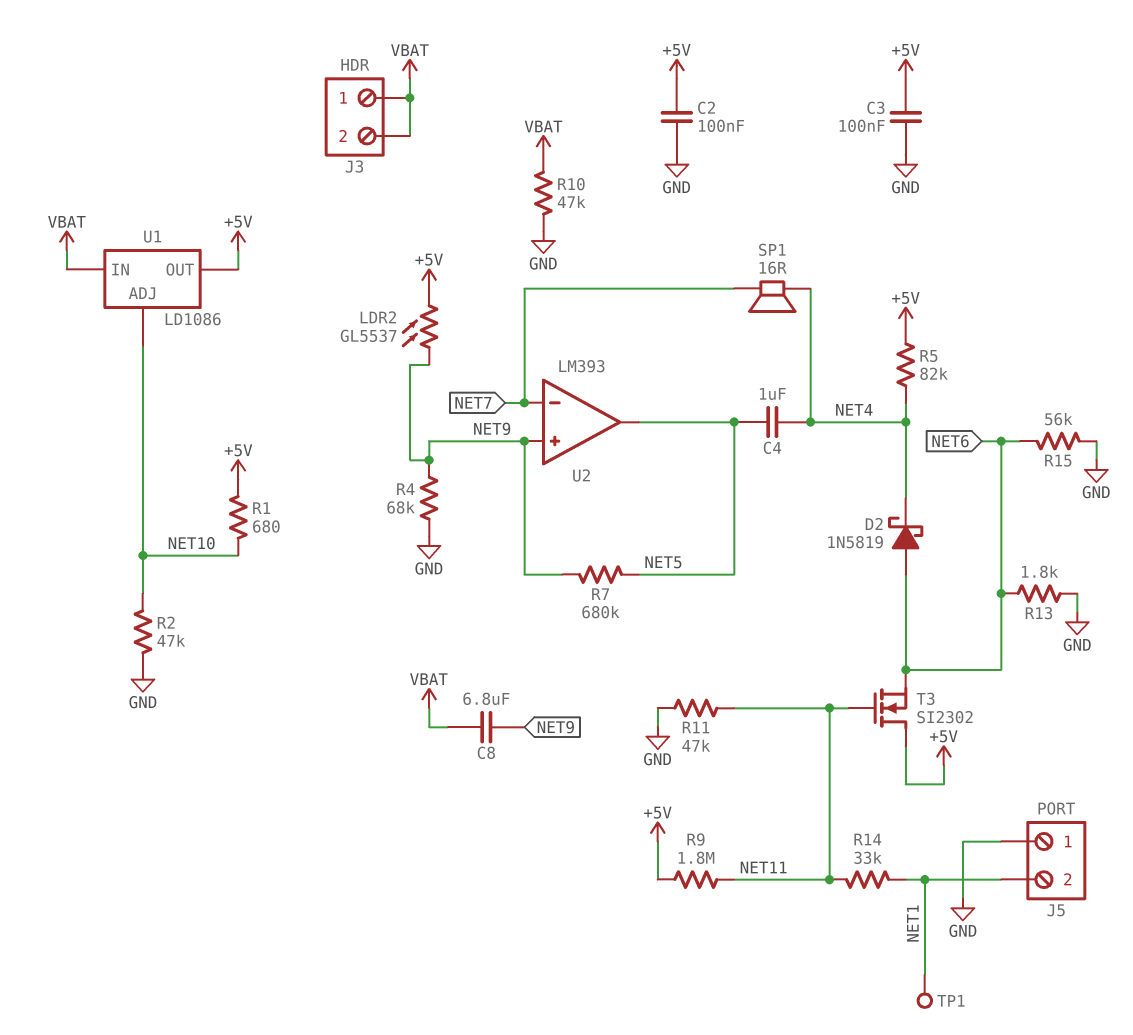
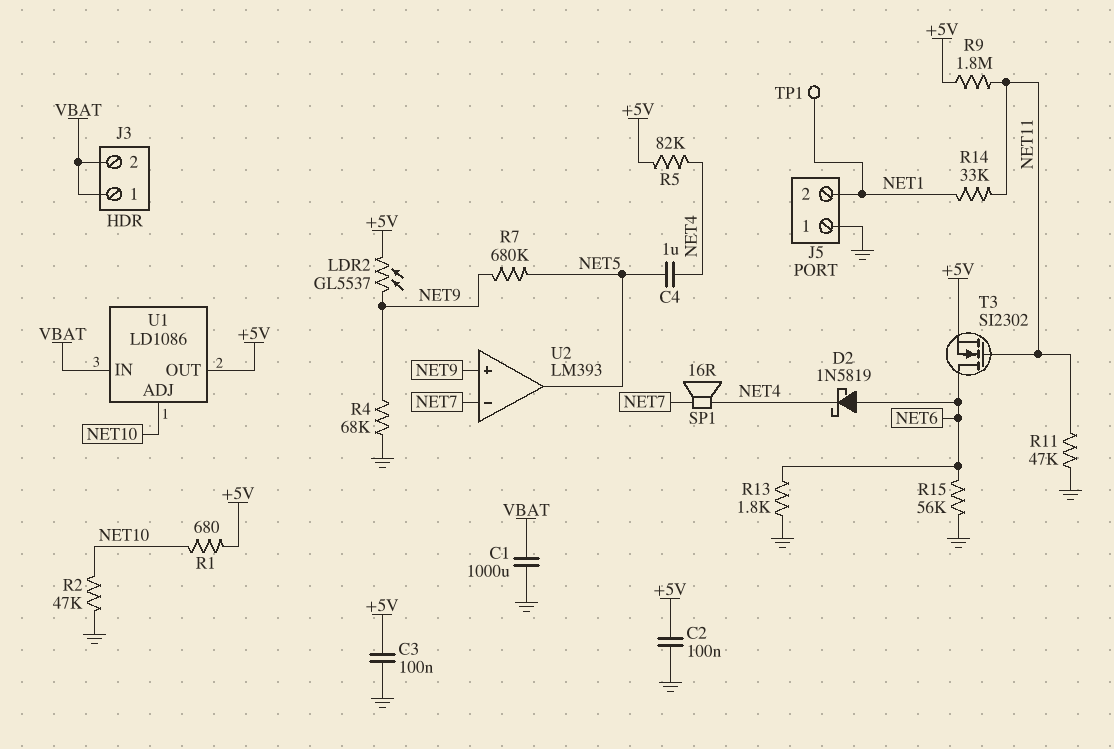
C1: none -> 1000uF (GND, VBAT)
C8: 6.8uF (NET9, VBAT) -> none
R10: 47k (GND, VBAT) -> none
T3: NMOS SI2302 (G NET11, D +5V, S NET6) -> NMOS SI2302 (G NET11, D NET6, S +5V)

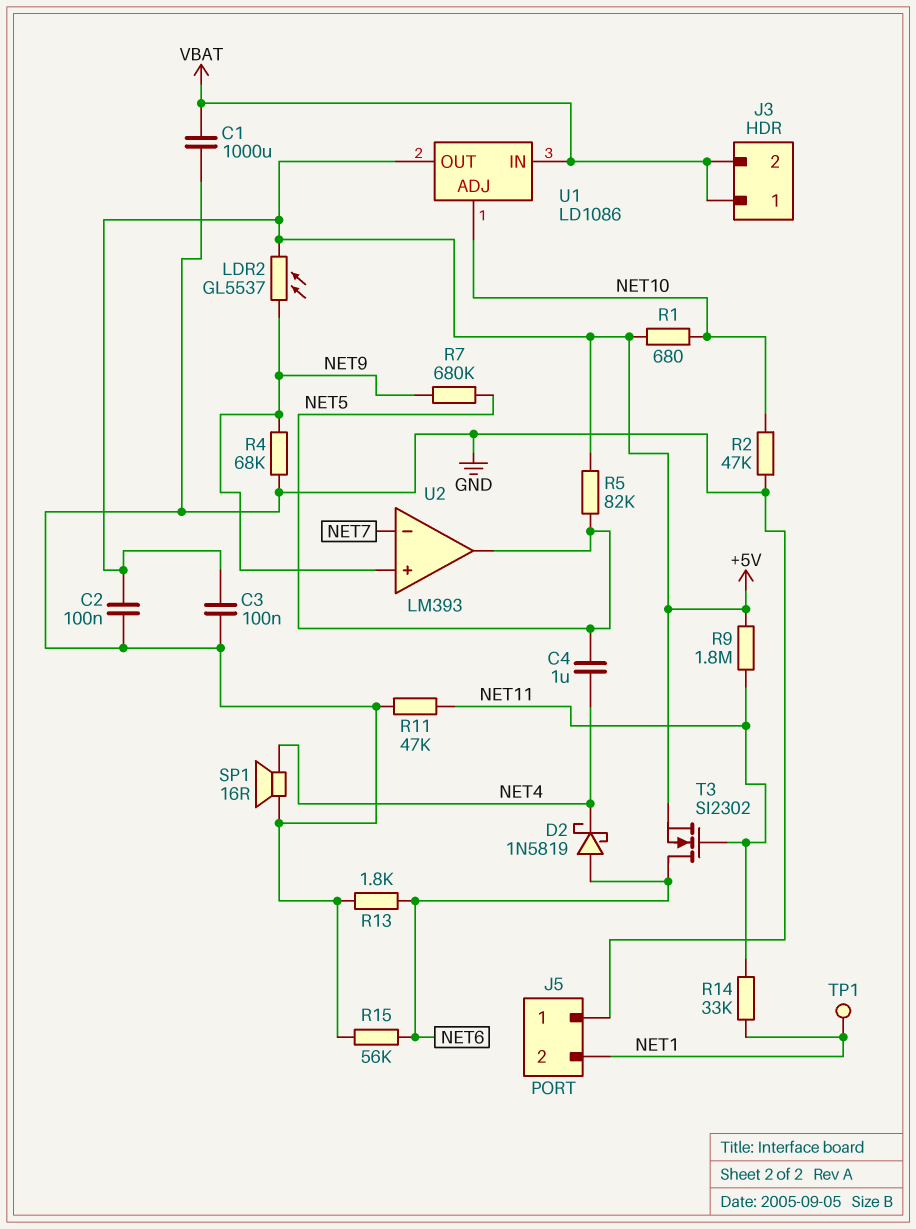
R5: 82k (+5V, NET4) -> 82k (+5V, NET5)
SP1: speaker 16R (NET4, NET7) -> speaker 16R (GND, NET4)

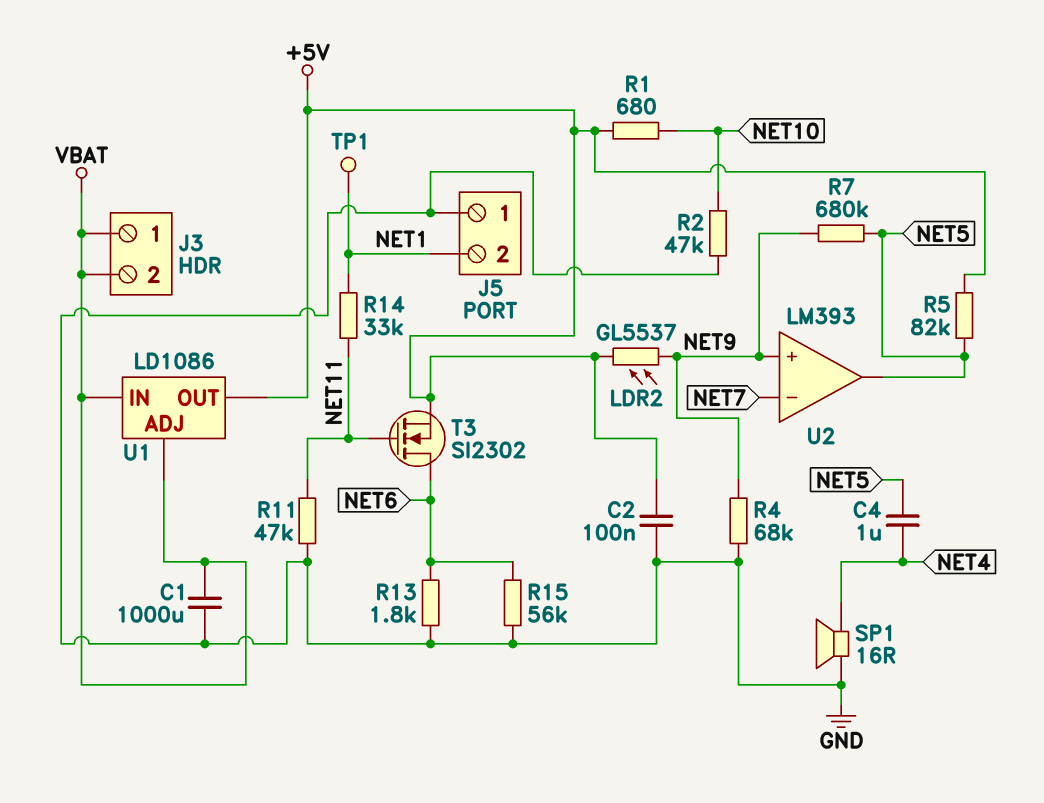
C3: 100nF (+5V, GND) -> none
D2: schottky 1N5819 (A NET6, K NET4) -> none
R9: 1.8M (+5V, NET11) -> none
U1 pin ADJ: NET10 -> VBAT

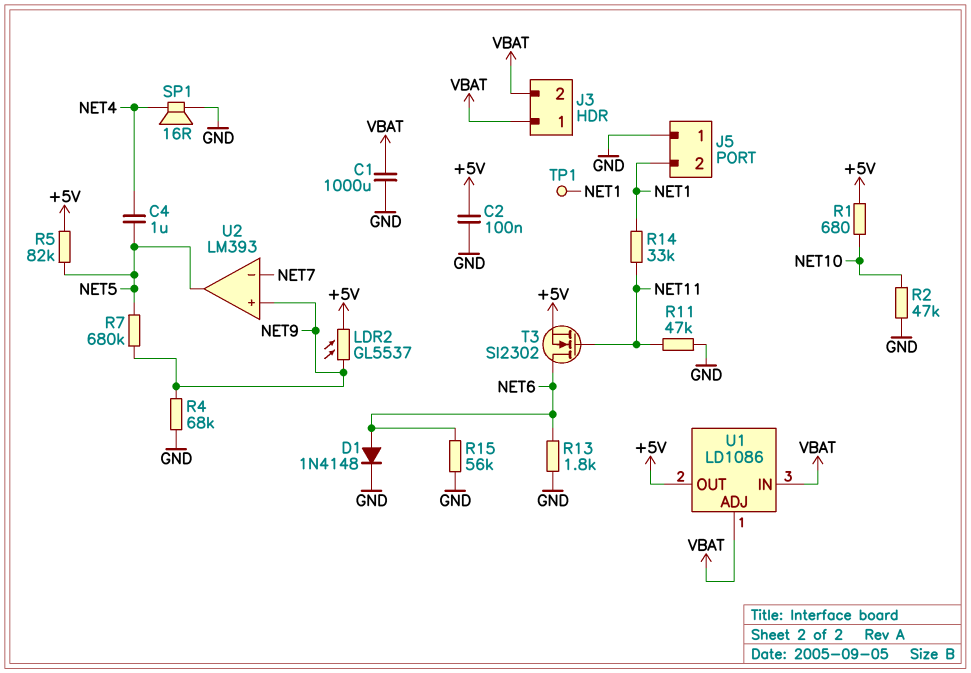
D1: none -> diode 1N4148 (A NET6, K GND)

